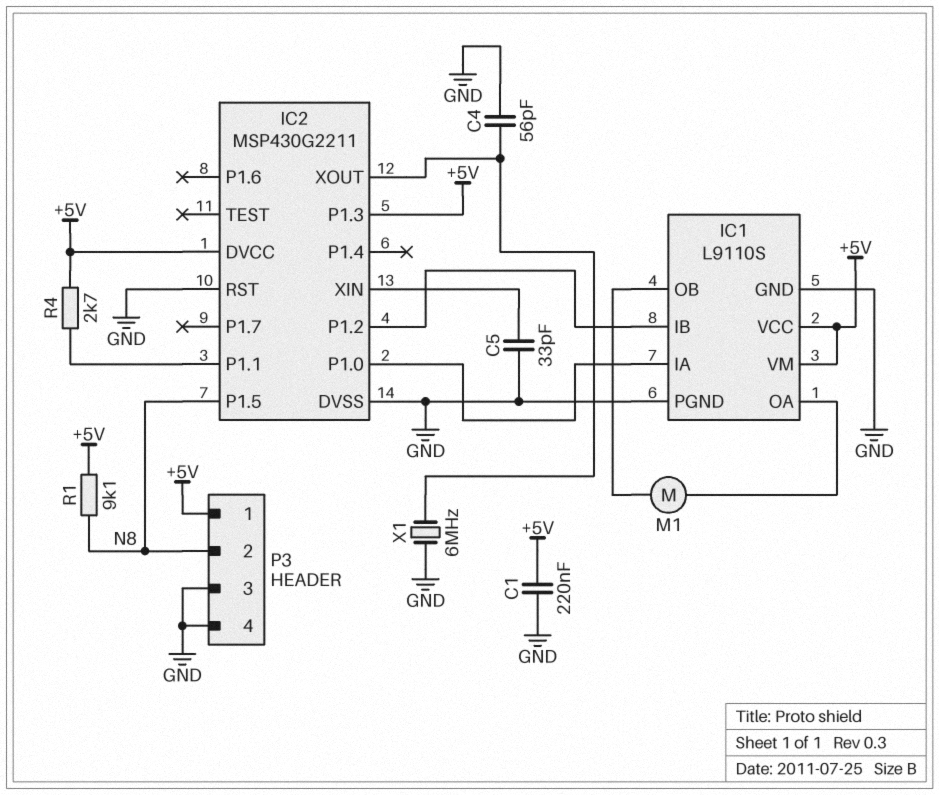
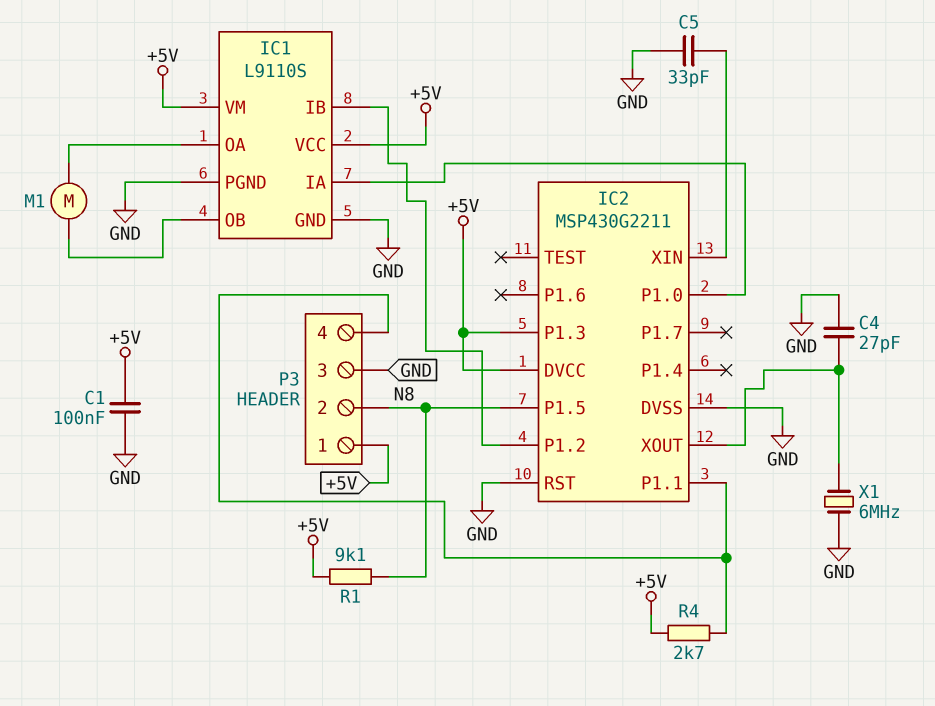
C1: 220nF (+5V, GND) -> 100nF (+5V, GND)
C4: 56pF (GND, IC2/XOUT) -> 27pF (GND, IC2/XOUT)
P3 pin 4: GND -> IC2/P1.1

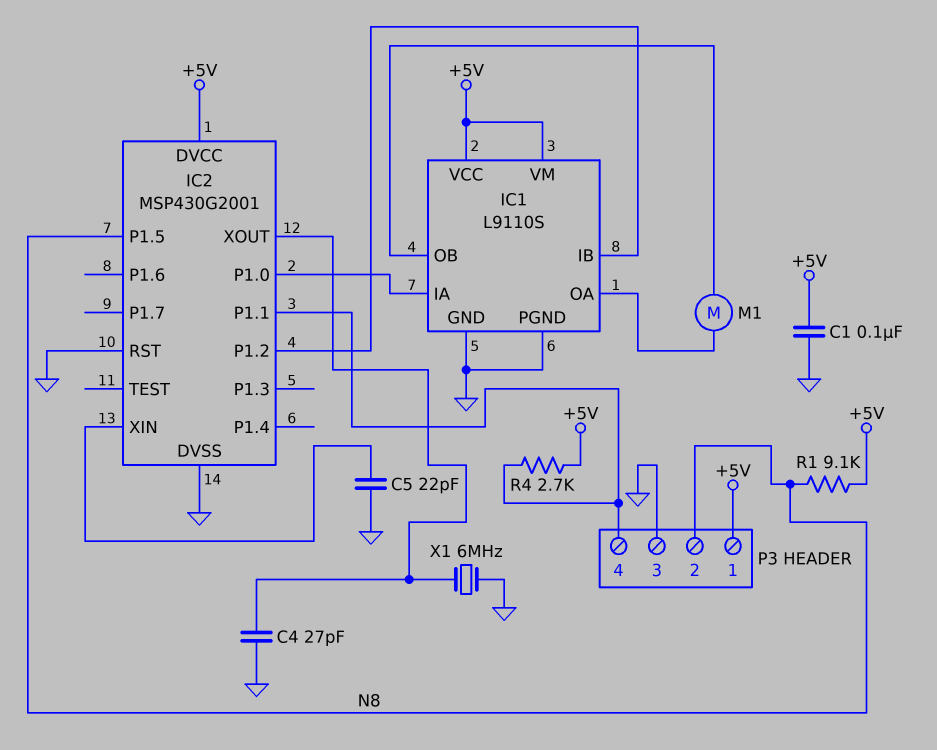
C5: 33pF (GND, IC2/XIN) -> 22pF (GND, IC2/XIN)
IC2: MSP430G2211 -> MSP430G2001
IC2 pin P1.3: +5V -> none

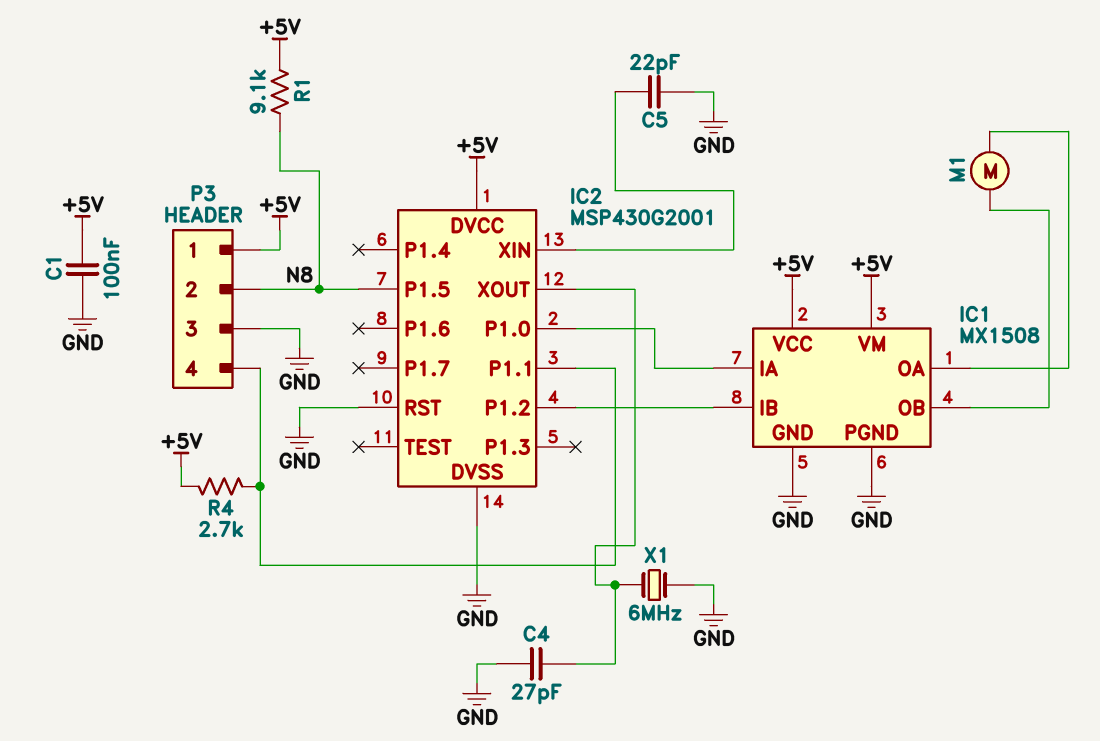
IC1: L9110S -> MX1508

